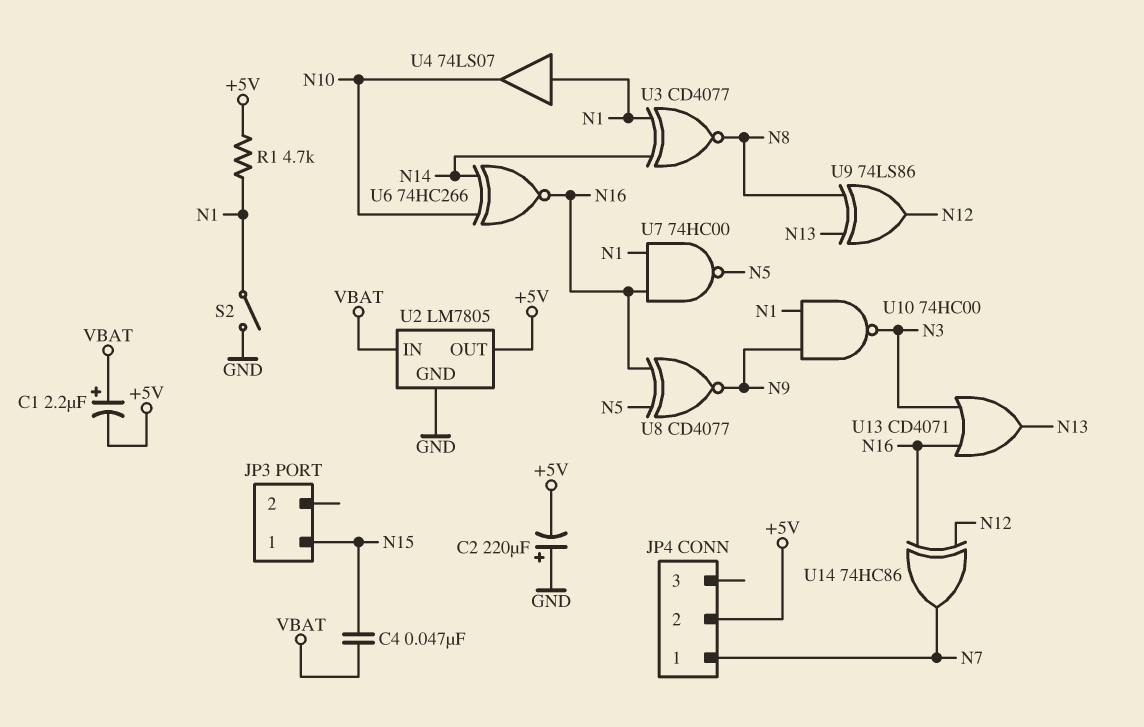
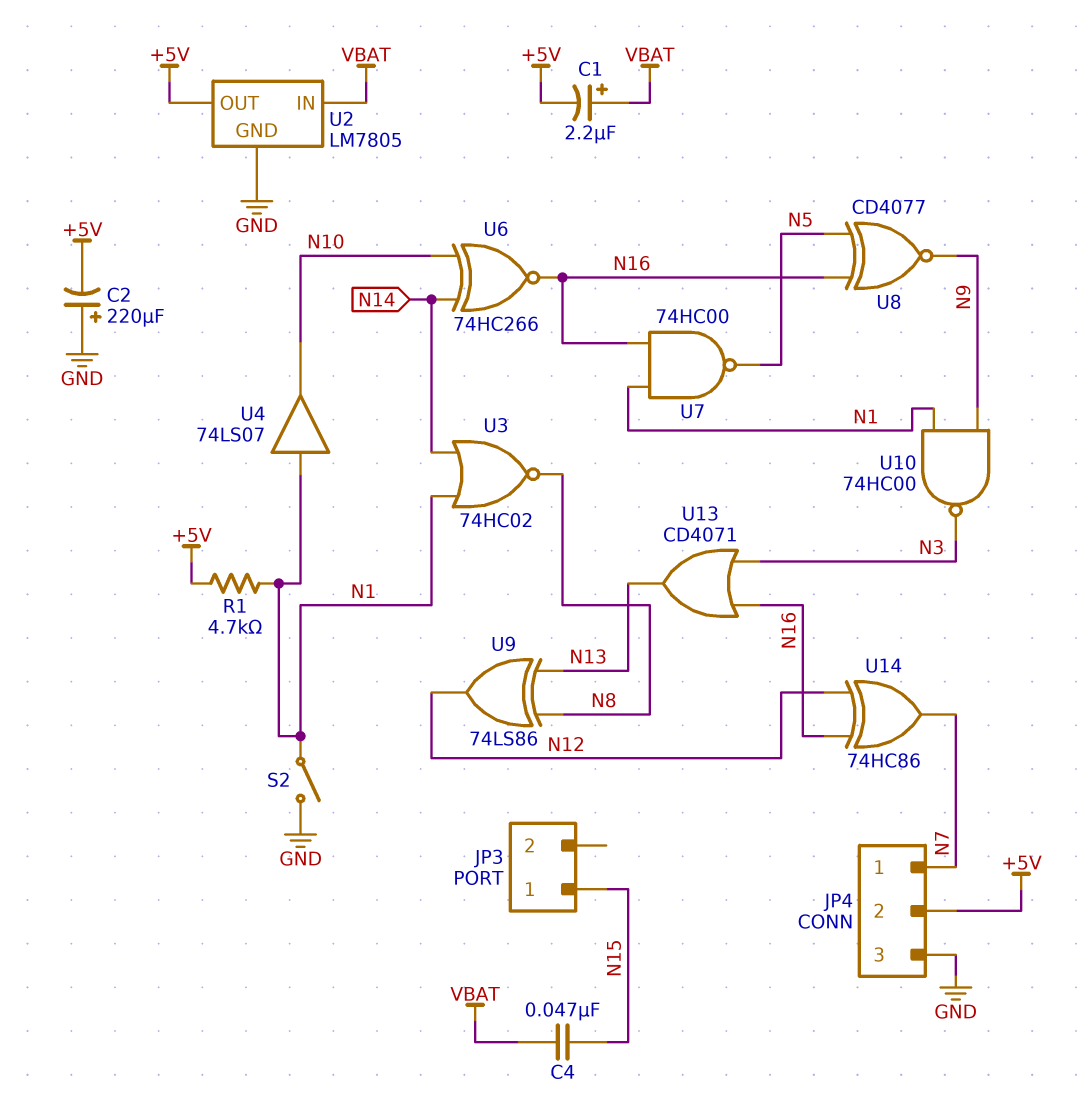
JP4 pin 3: none -> GND
U3: XNOR CD4077 (in N1, in N14, out N8) -> NOR 74HC02 (in N1, in N14, out N8)

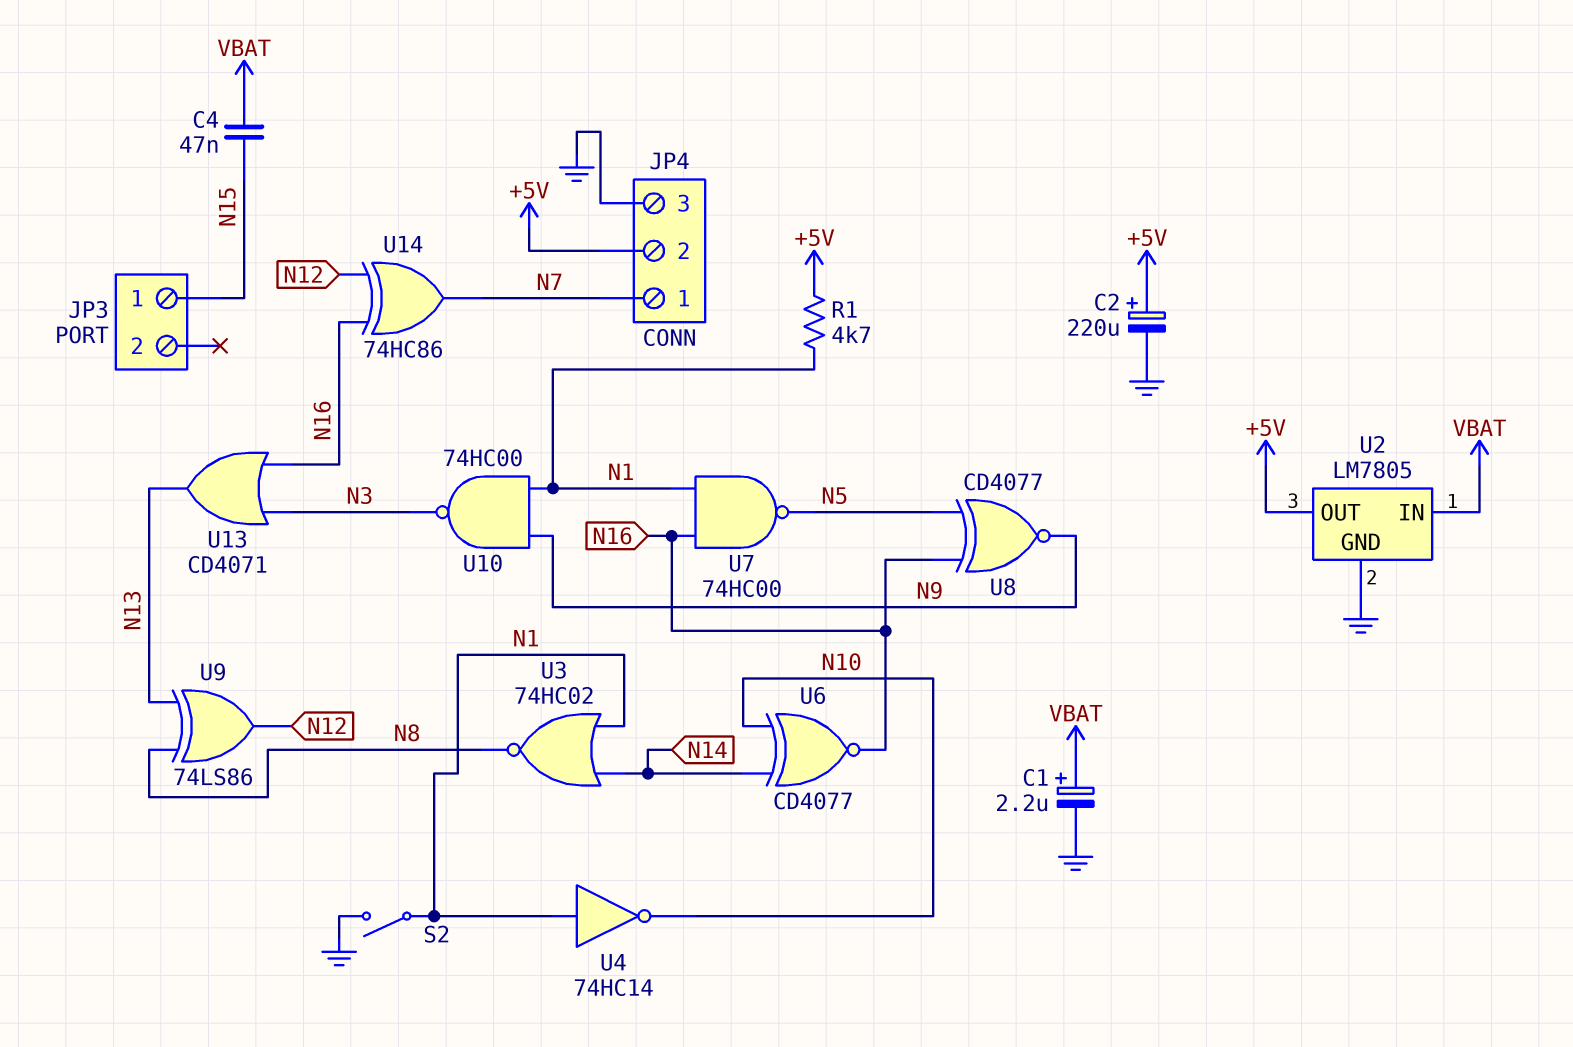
C1: 2.2uF (plus VBAT, minus +5V) -> 2.2uF (plus VBAT, minus GND)
C2: 220uF (plus GND, minus +5V) -> 220uF (plus +5V, minus GND)
U4: buffer 74LS07 (in N1, out N10) -> NOT 74HC14 (in N1, out N10)
U6: XNOR 74HC266 (in N10, in N14, out N16) -> XNOR CD4077 (in N10, in N14, out N16)

